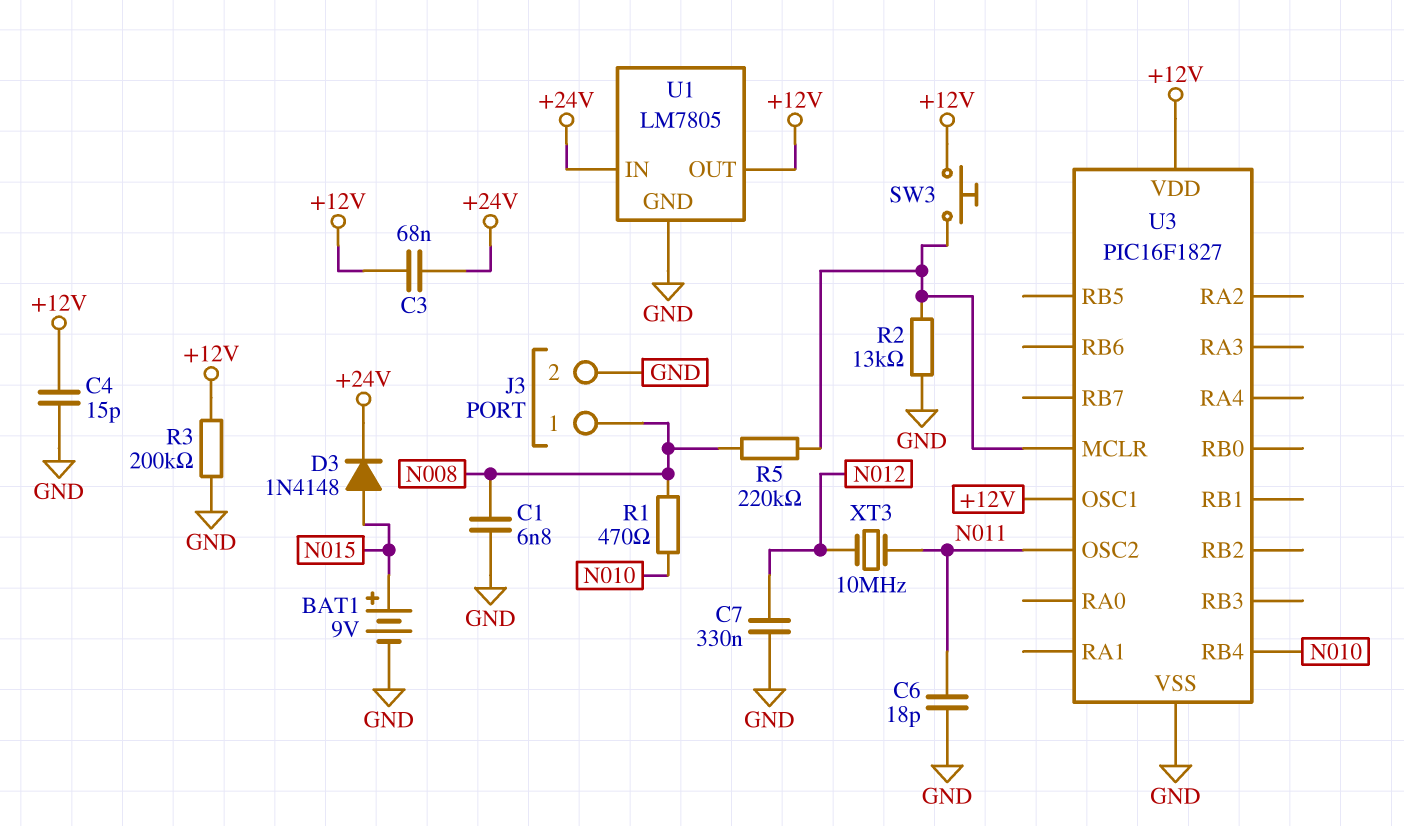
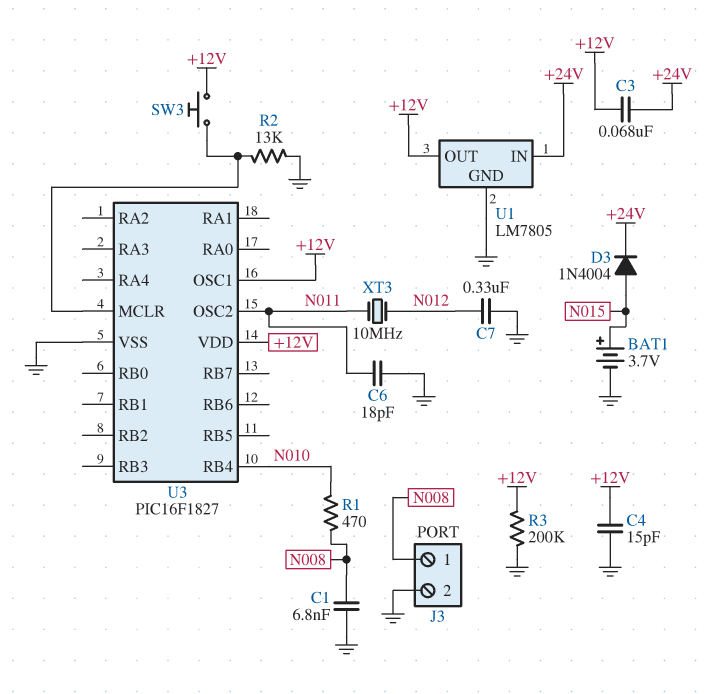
BAT1: 9V (plus N015, minus GND) -> 3.7V (plus N015, minus GND)
D3: diode 1N4148 (A N015, K +24V) -> diode 1N4004 (A N015, K +24V)
R5: 220k (N008, U3/MCLR) -> none

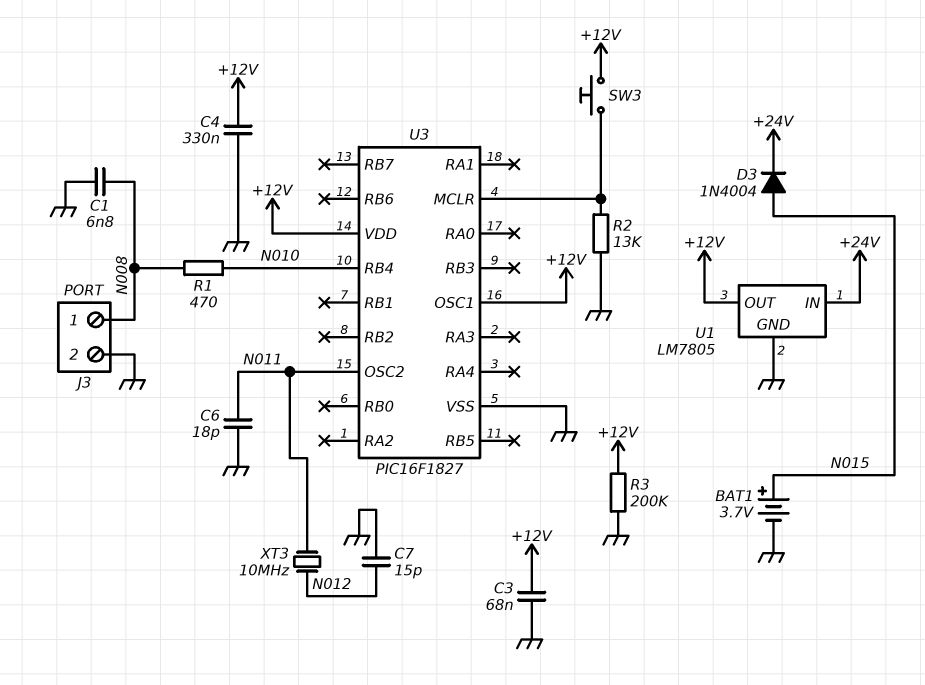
C3: 68nF (+12V, +24V) -> 68nF (+12V, GND)
C4: 15pF (+12V, GND) -> 330nF (+12V, GND)
C7: 330nF (GND, N012) -> 15pF (GND, N012)

